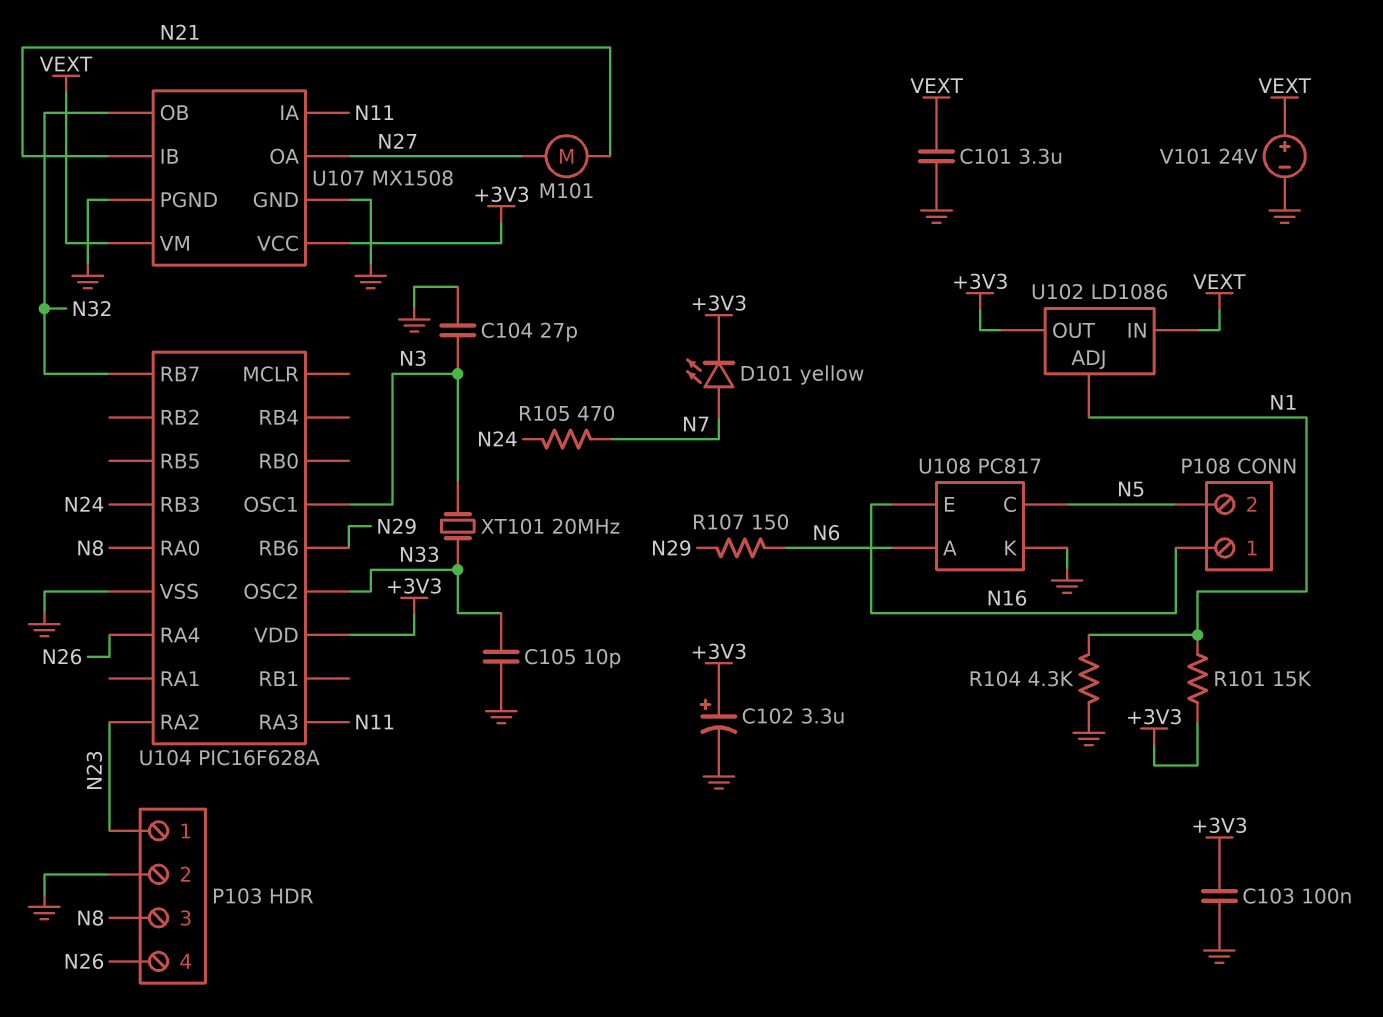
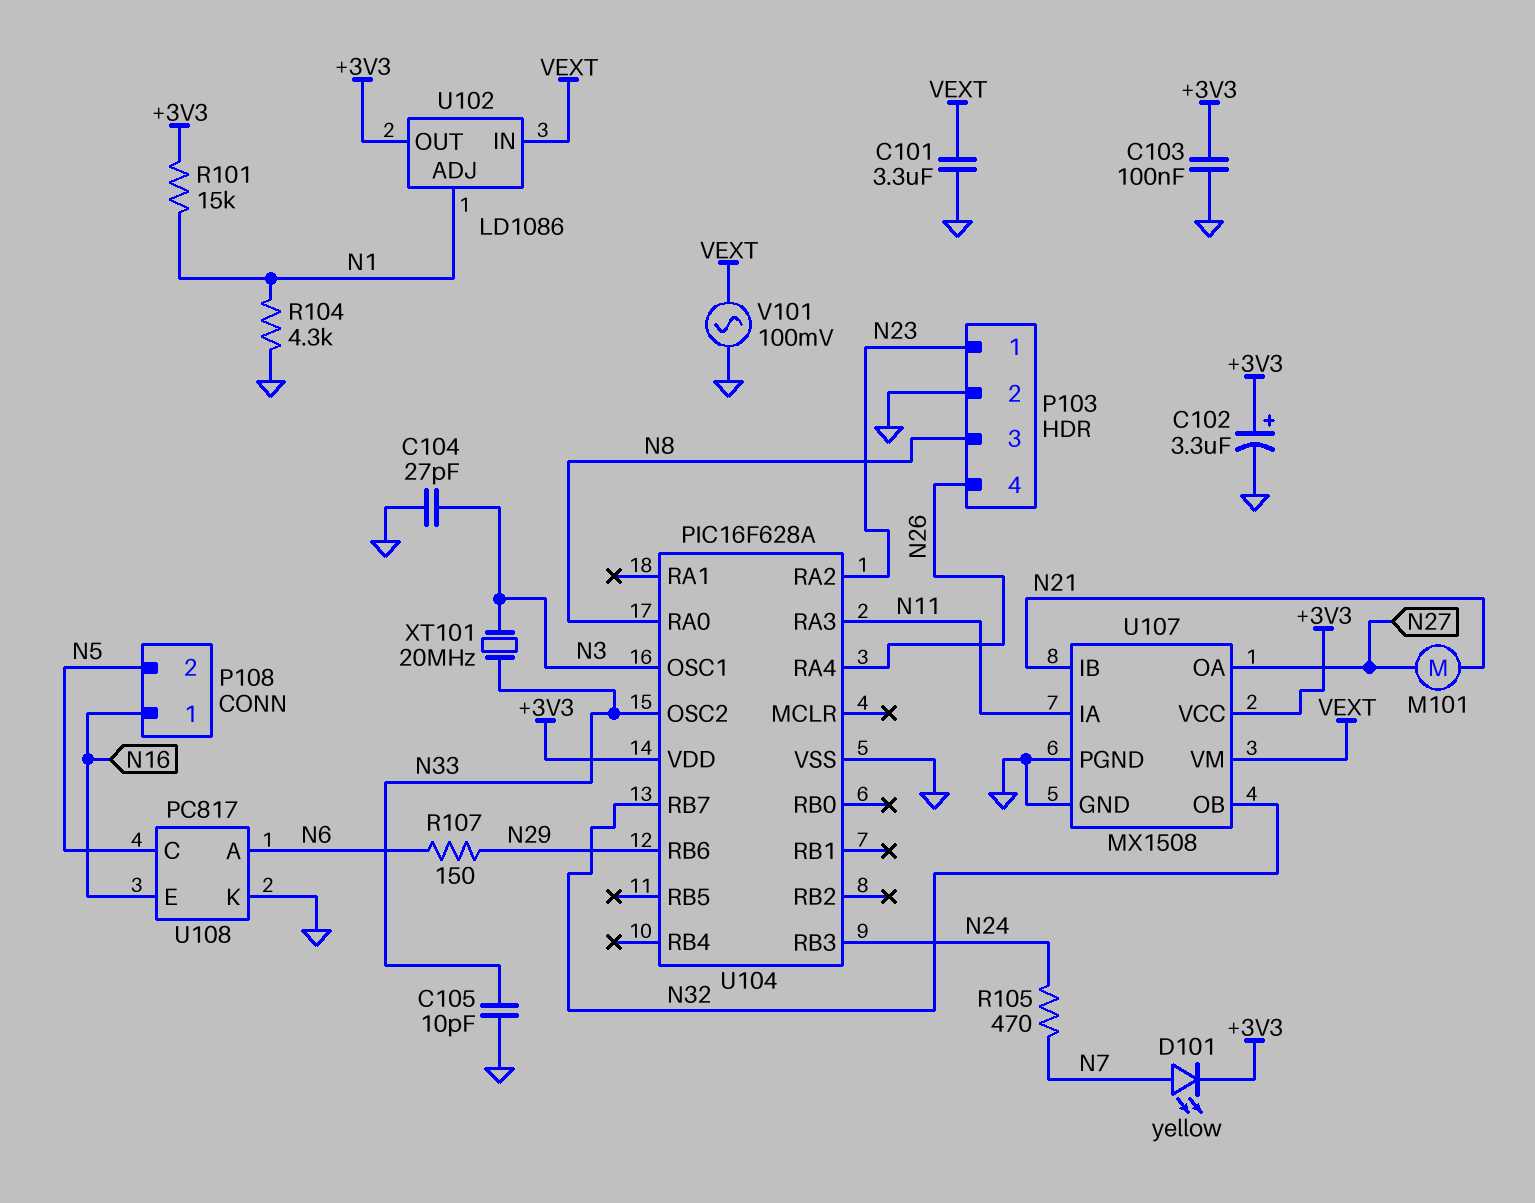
V101: 24V (plus VEXT, minus GND) -> AC 100mV (GND, VEXT)

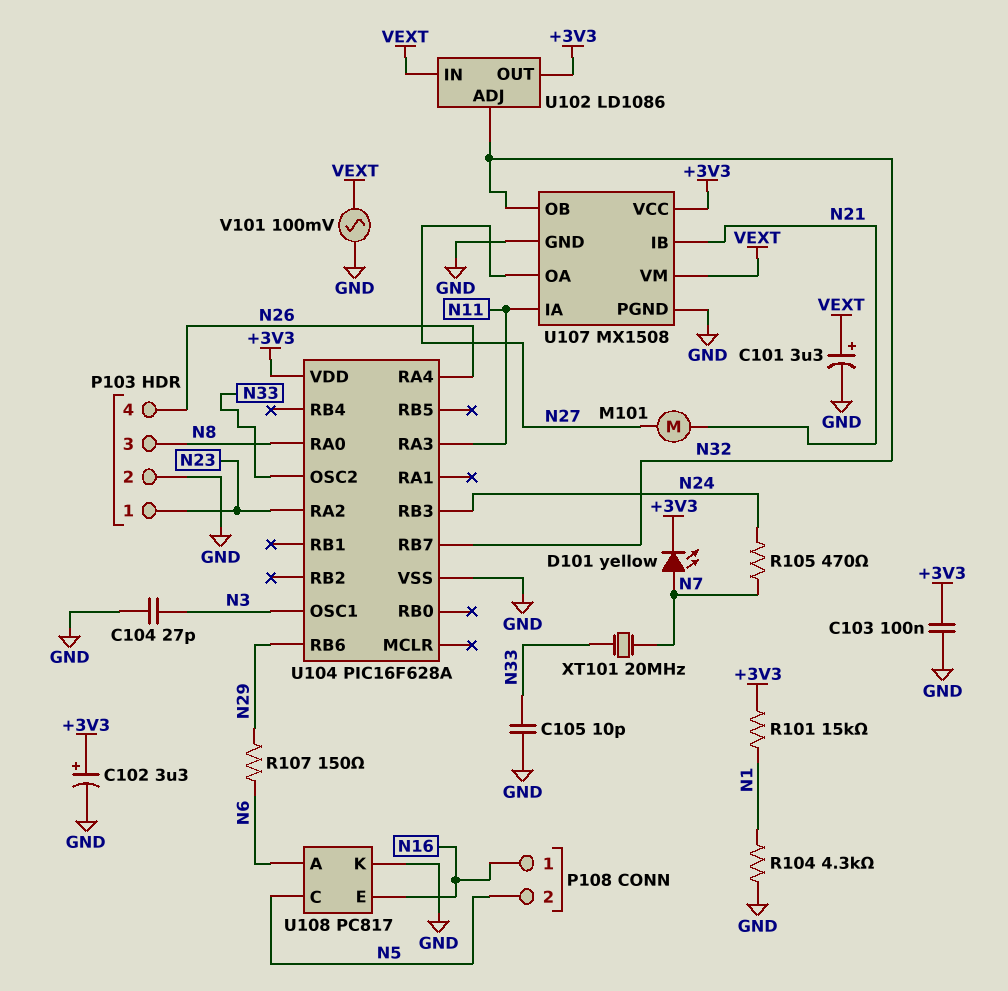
C101: 3.3uF (GND, VEXT) -> 3.3uF (plus VEXT, minus GND)
U102 pin ADJ: N1 -> N32
XT101: 20MHz (N3, N33) -> 20MHz (N7, N33)

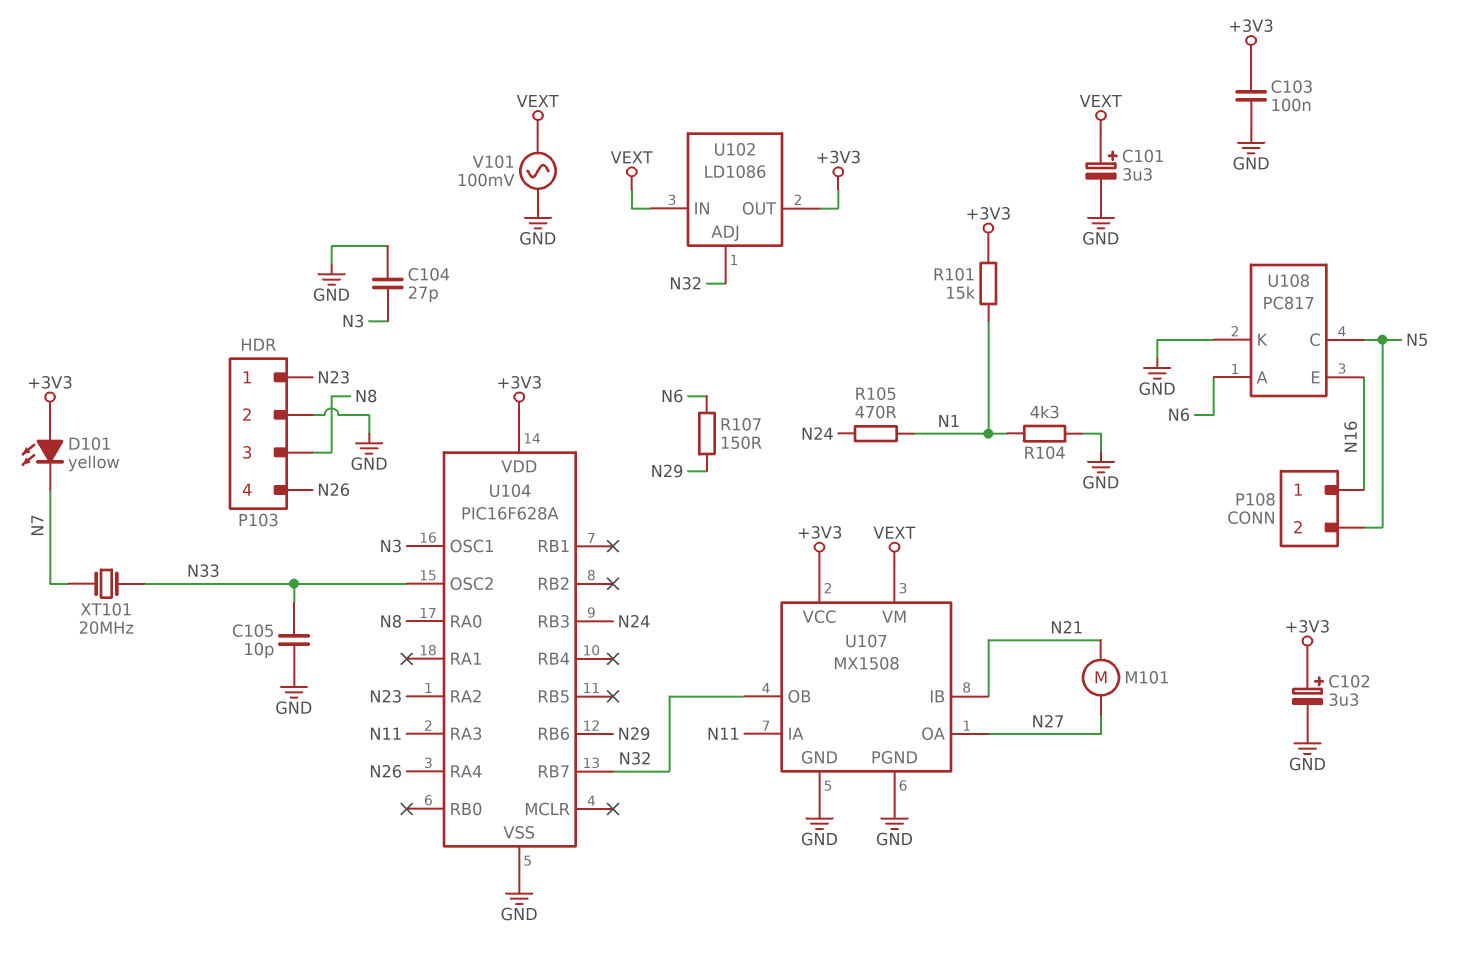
D101: LED yellow (A N7, K +3V3) -> LED yellow (A +3V3, K N7)
R105: 470 (N7, N24) -> 470 (N1, N24)

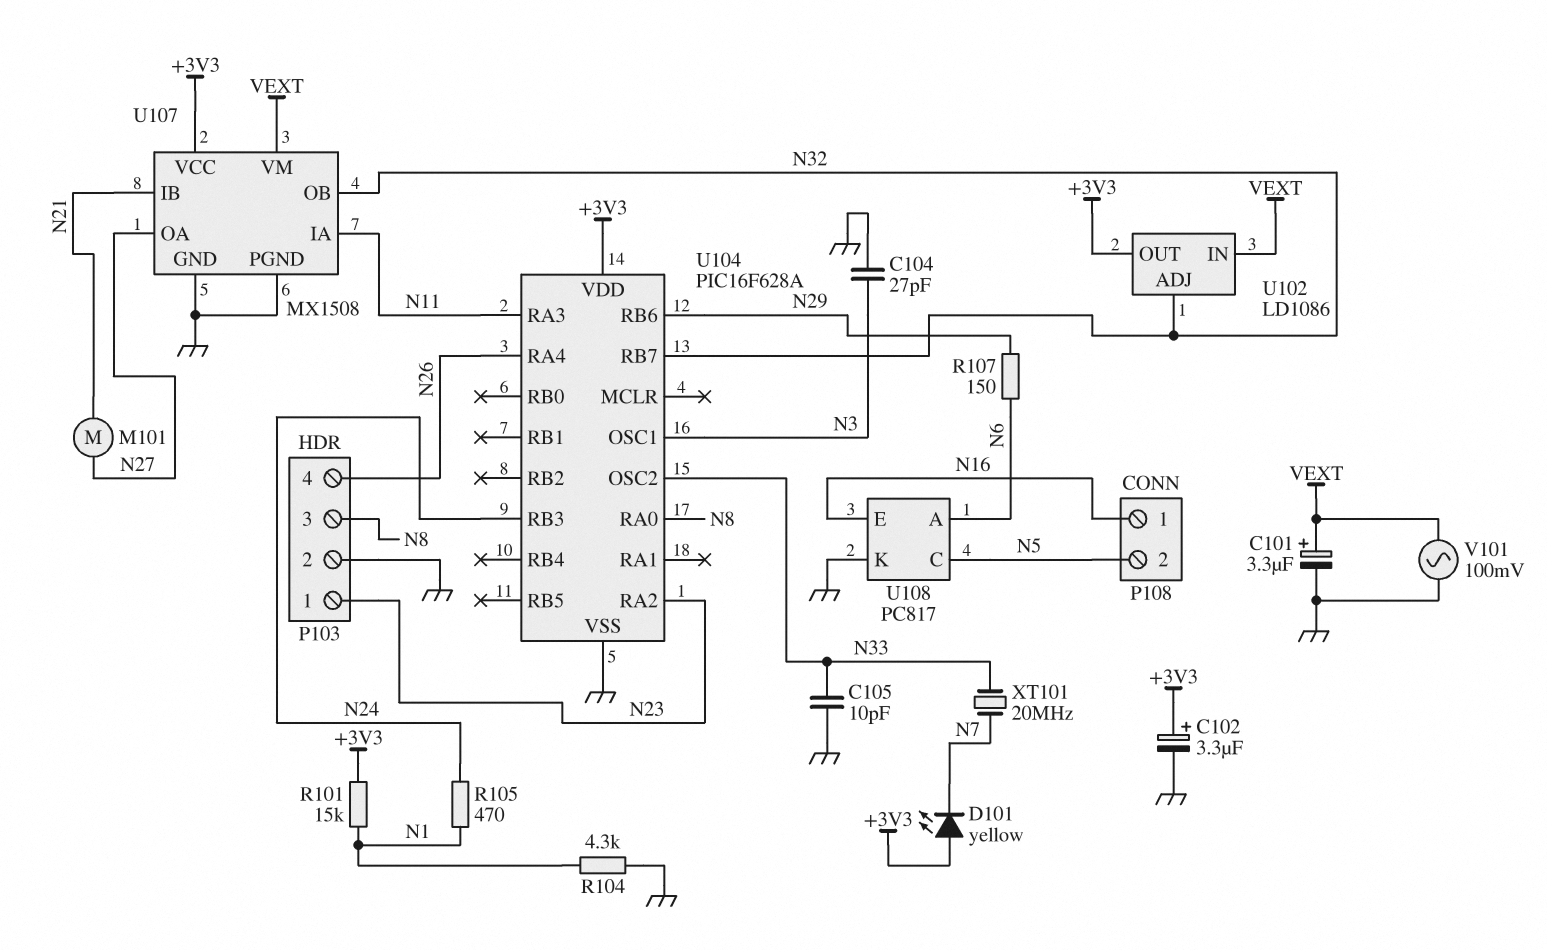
C103: 100nF (+3V3, GND) -> none

